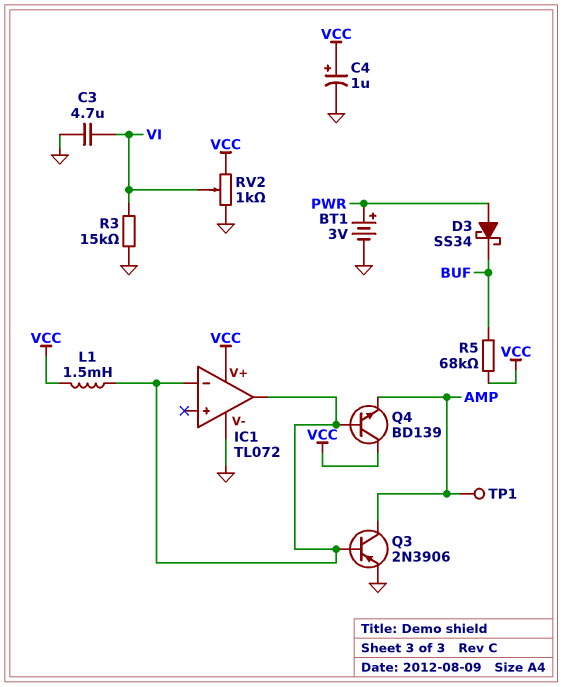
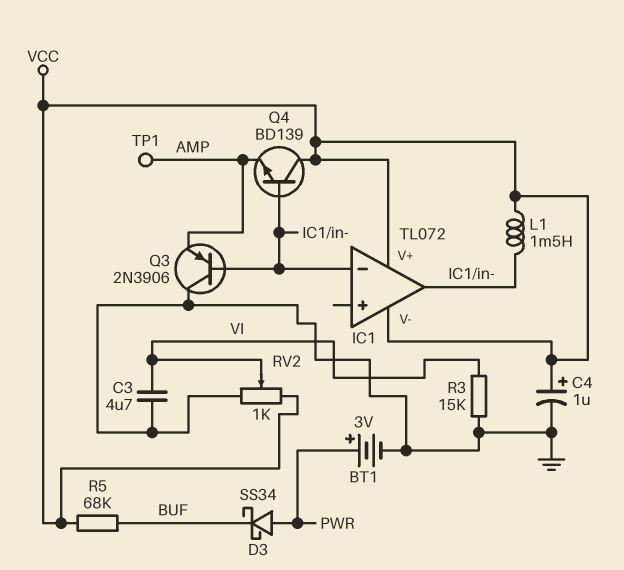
IC1 pin V-: GND -> VCC
Q3: PNP 2N3906 (B IC1/in-, C AMP, E GND) -> PNP 2N3906 (B IC1/in-, C GND, E AMP)

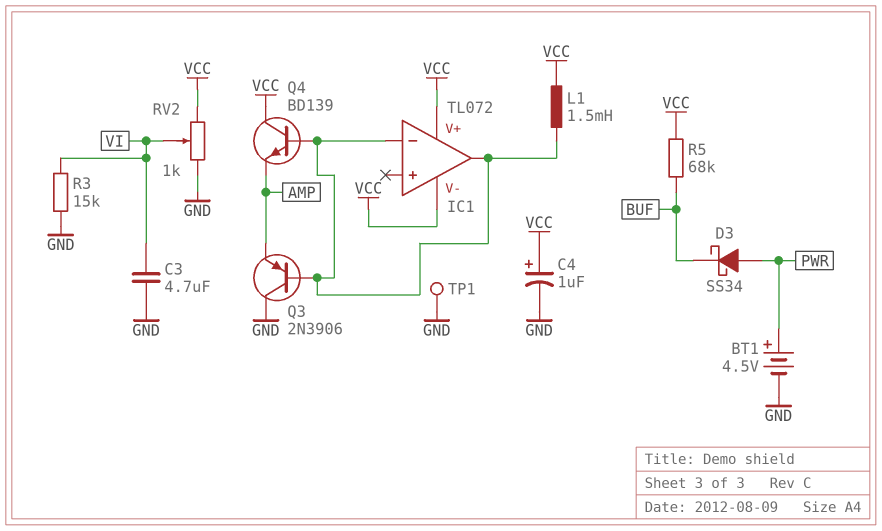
BT1: 3V (plus PWR, minus GND) -> 4.5V (plus PWR, minus GND)
TP1: test point (AMP) -> test point (GND)

